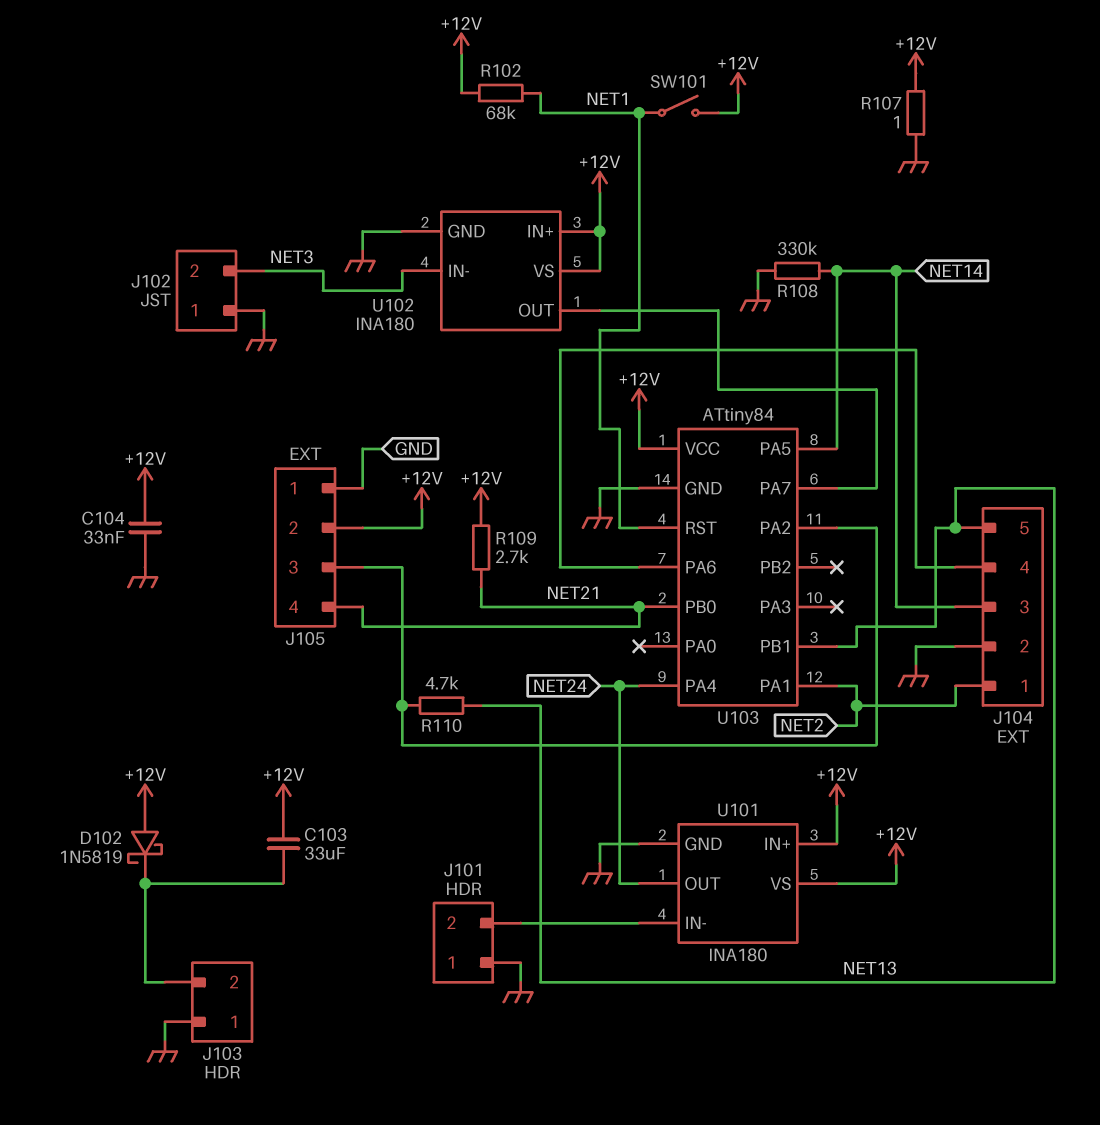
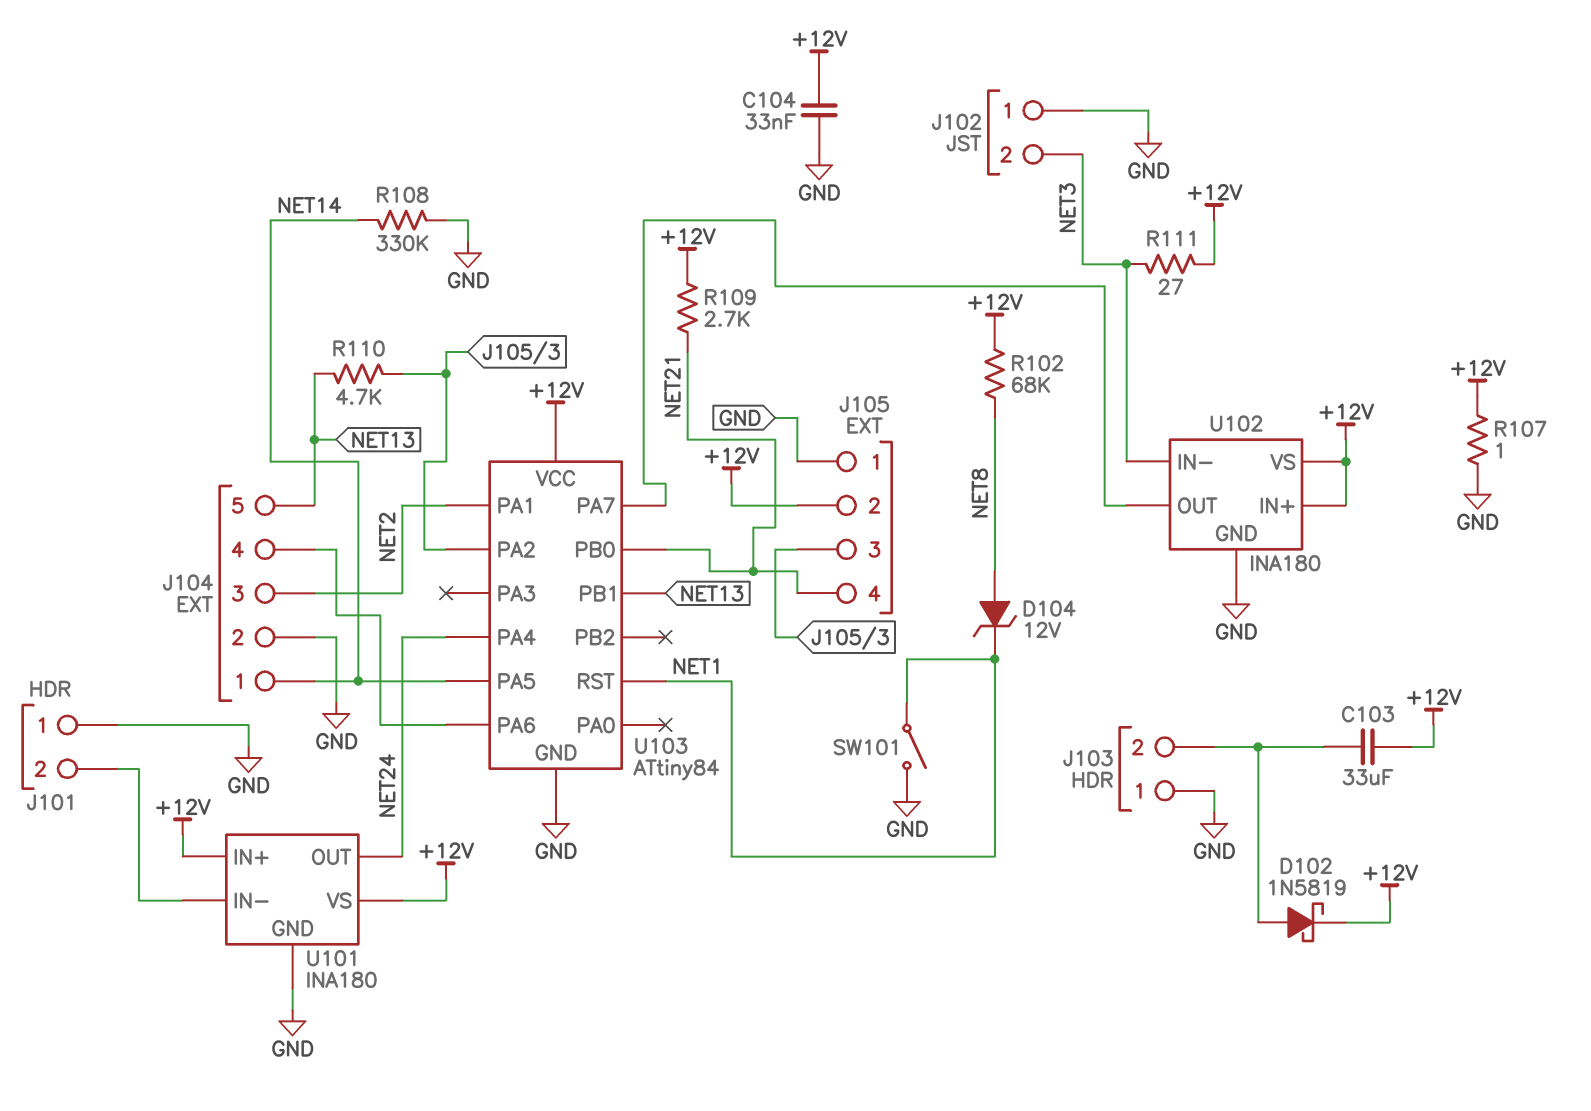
D102: schottky 1N5819 (A +12V, K J103/2) -> schottky 1N5819 (A J103/2, K +12V)
D104: none -> zener 12V (A NET8, K NET1)
J104 pin 1: NET2 -> NET14
J104 pin 3: NET14 -> NET2
R102: 68k (+12V, NET1) -> 68k (+12V, NET8)
R111: none -> 27 (+12V, NET3)
SW101: switch (+12V, NET1) -> switch (GND, NET1)

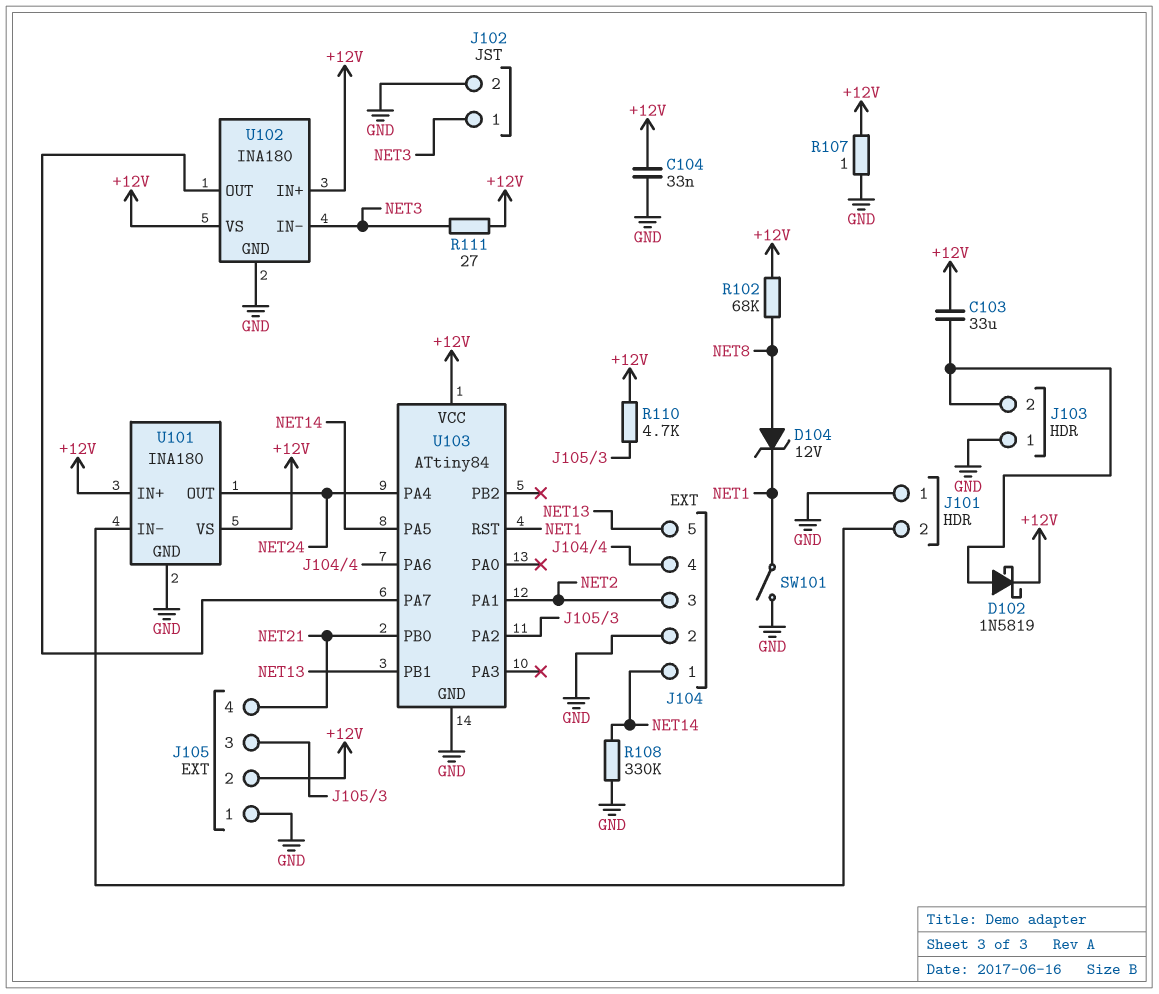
J102 pin 1: GND -> NET3
J102 pin 2: NET3 -> GND
R109: 2.7k (+12V, NET21) -> none
R110: 4.7k (J105/3, NET13) -> 4.7k (+12V, J105/3)

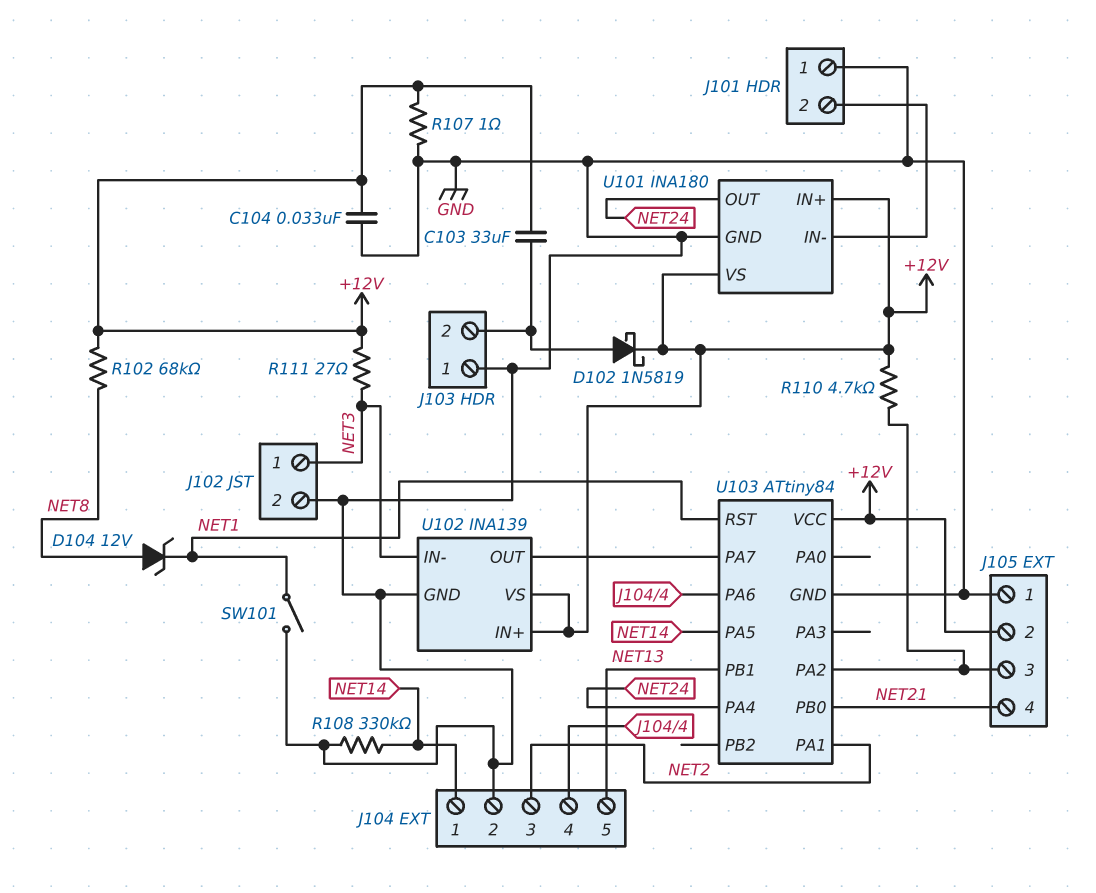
U102: INA180 -> INA139

